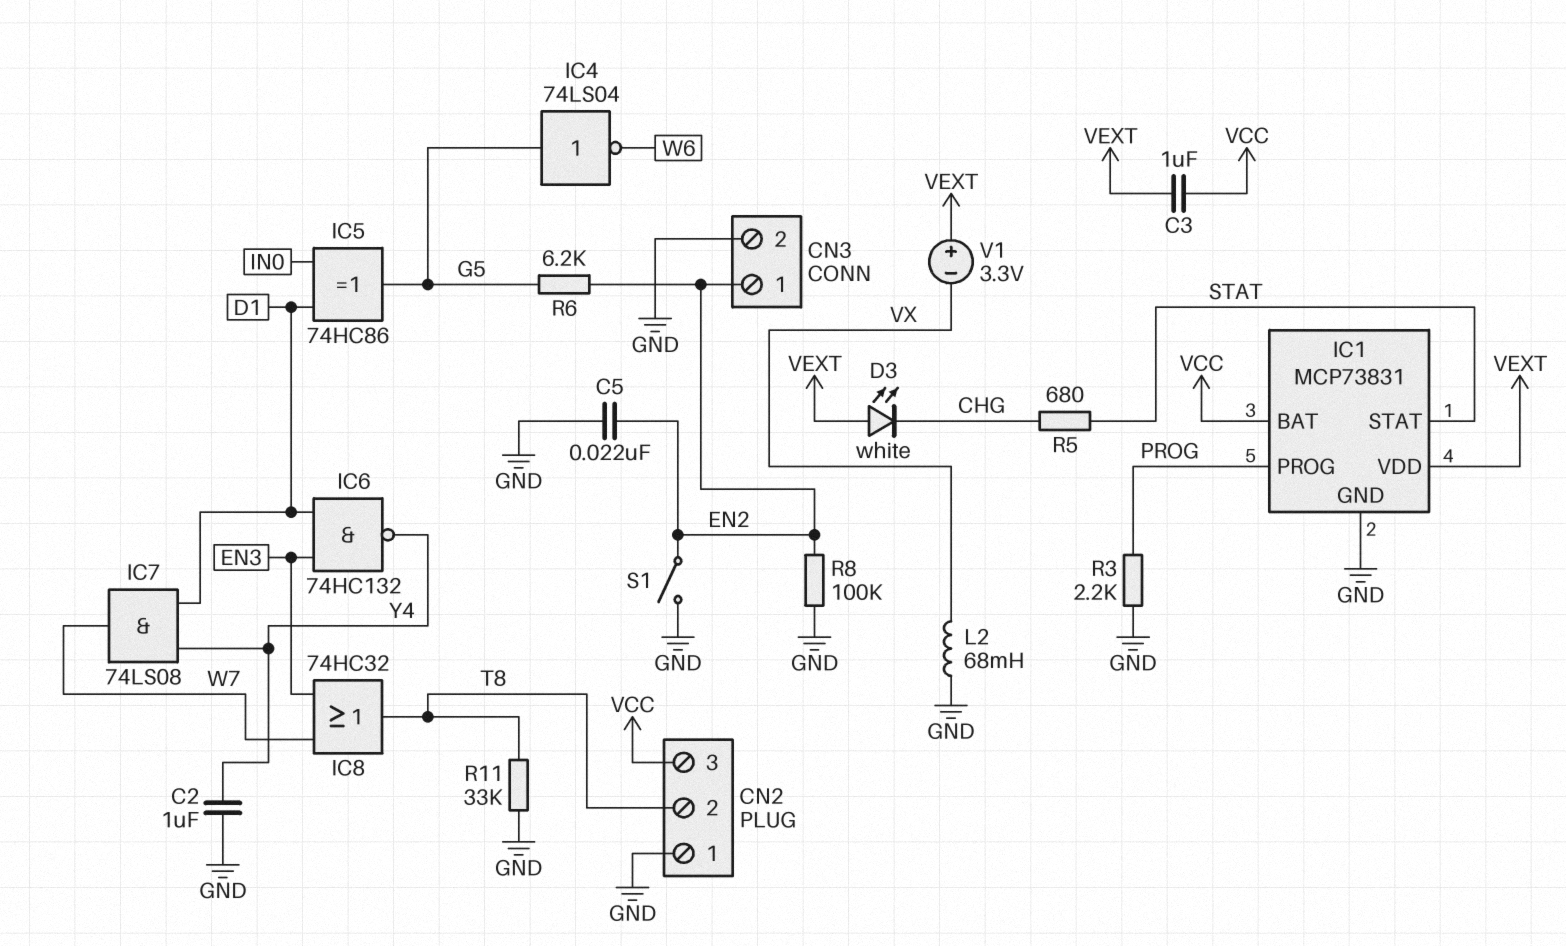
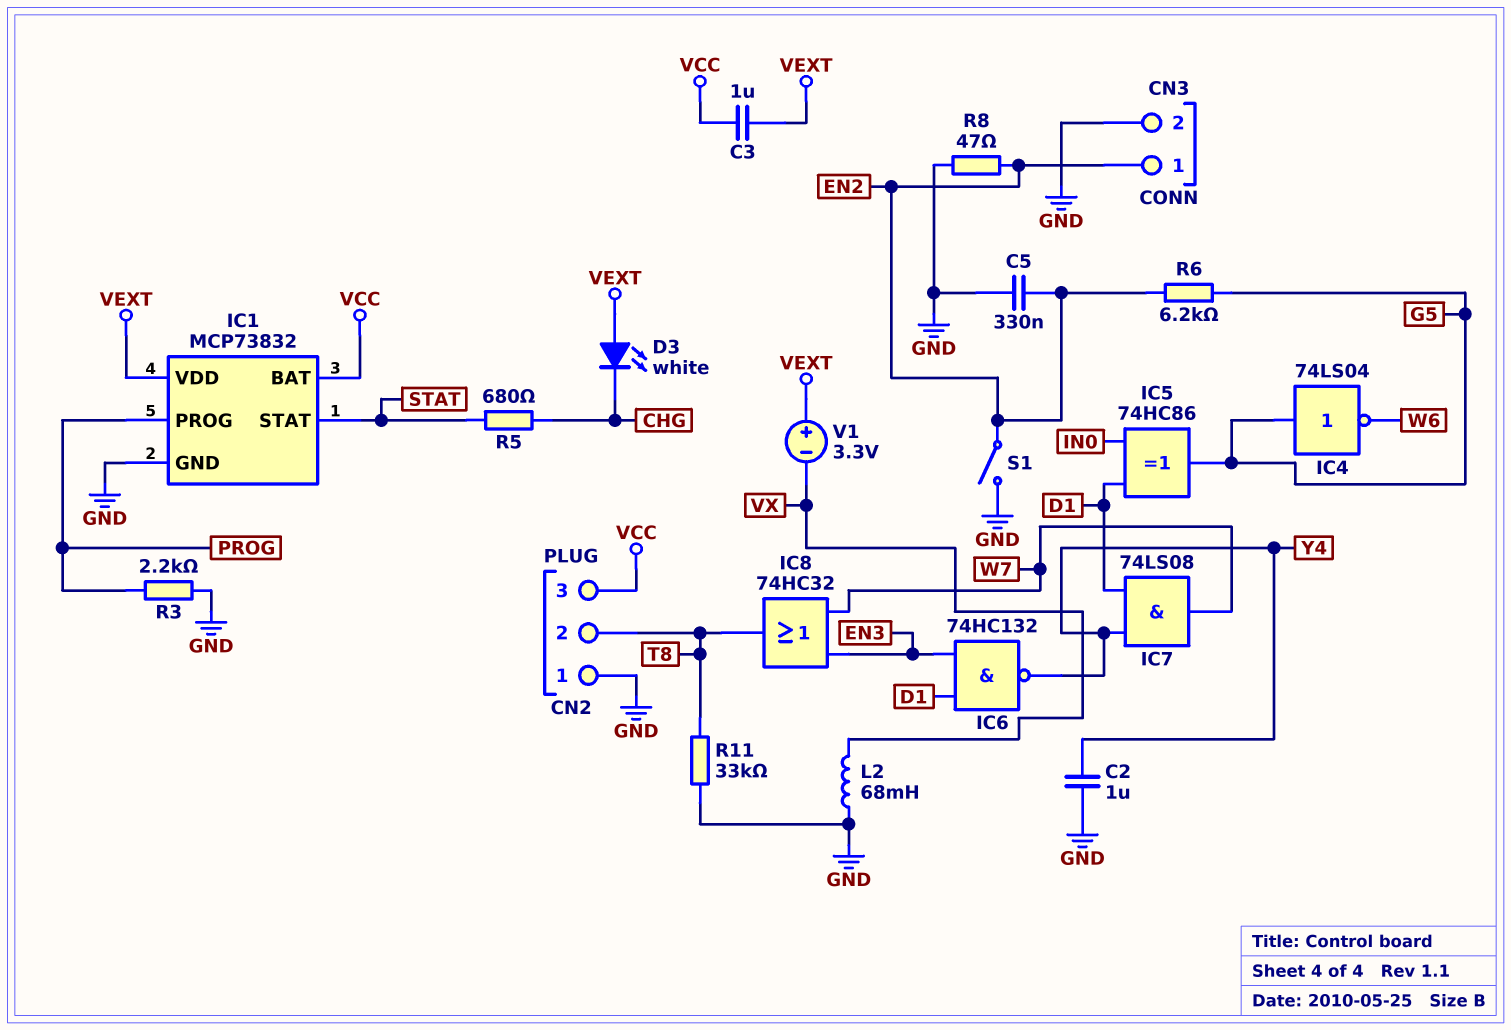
C5: 22nF (EN2, GND) -> 330nF (EN2, GND)
IC1: MCP73831 -> MCP73832
R8: 100k (EN2, GND) -> 47 (EN2, GND)

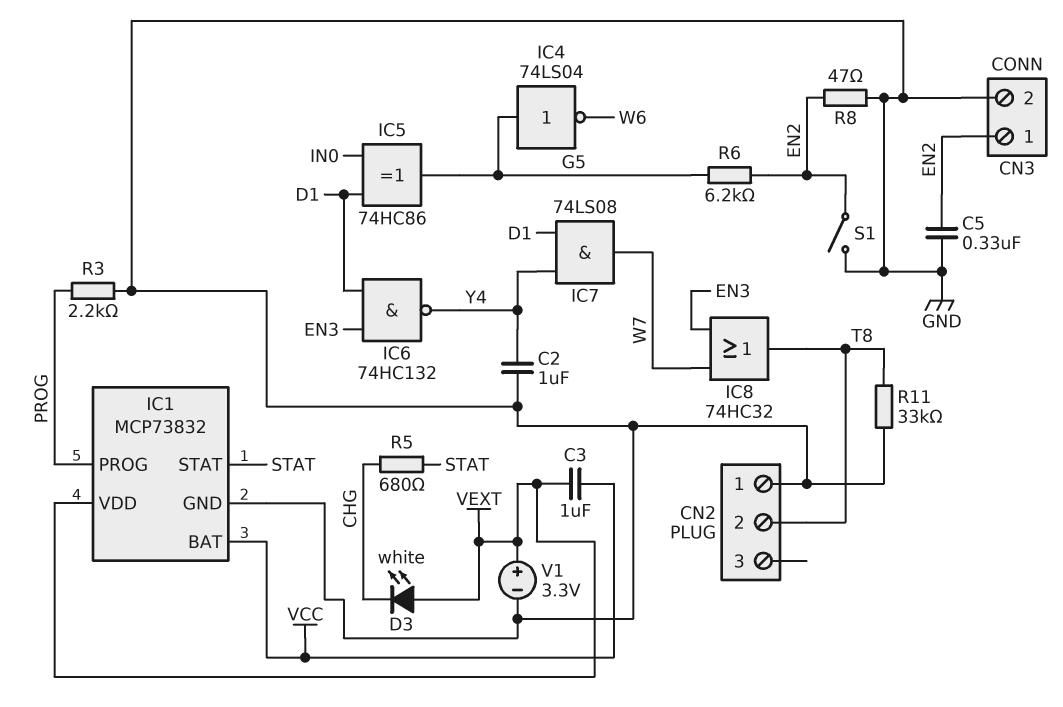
CN2 pin 3: VCC -> none
L2: 68mH (GND, VX) -> none
V1: 3.3V (plus VEXT, minus VX) -> 3.3V (plus VEXT, minus GND)

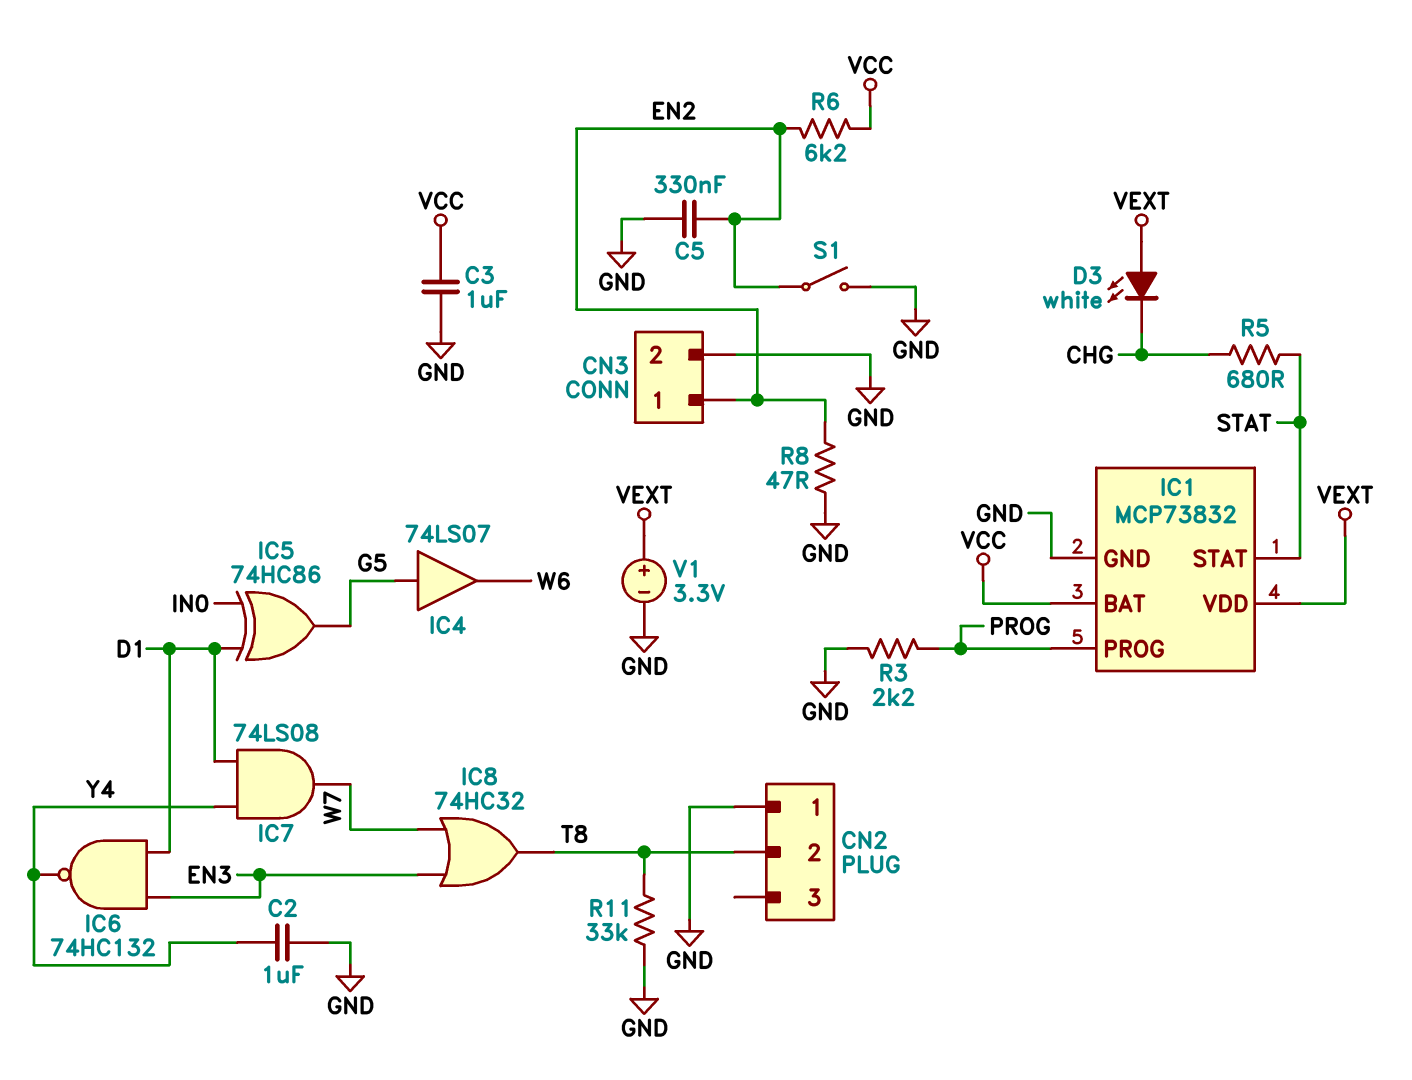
C3: 1uF (VCC, VEXT) -> 1uF (GND, VCC)
IC4: NOT 74LS04 (in G5, out W6) -> buffer 74LS07 (in G5, out W6)
R6: 6.2k (EN2, G5) -> 6.2k (EN2, VCC)

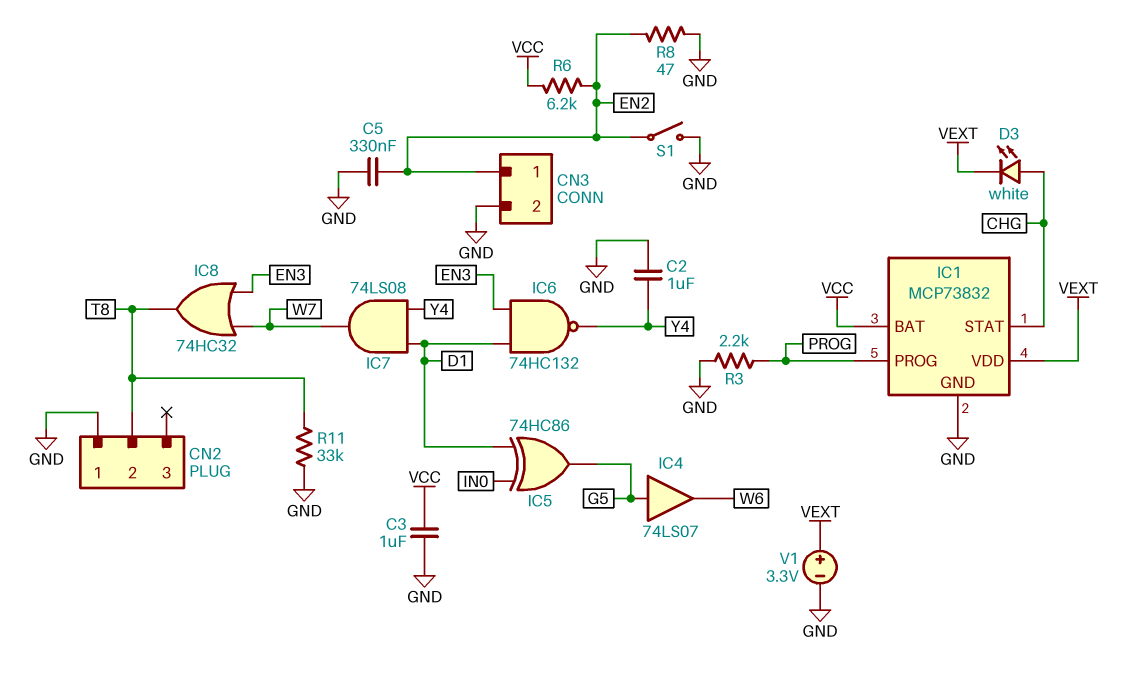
D3: LED white (A VEXT, K CHG) -> LED white (A CHG, K VEXT)
IC1 pin STAT: STAT -> CHG
R5: 680 (CHG, STAT) -> none

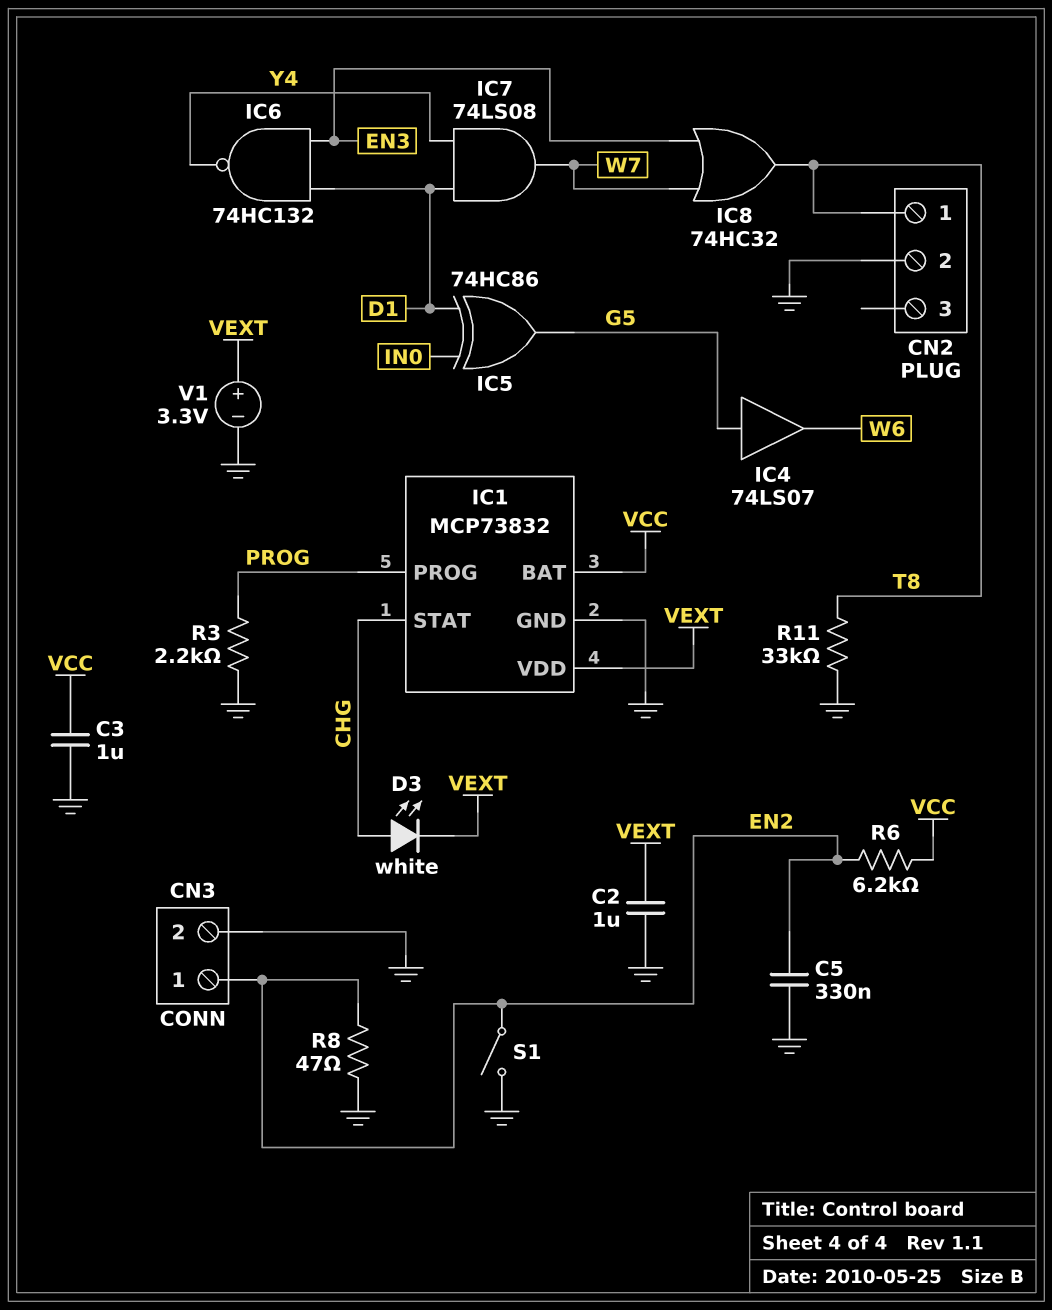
C2: 1uF (GND, Y4) -> 1uF (GND, VEXT)
CN2 pin 1: GND -> T8
CN2 pin 2: T8 -> GND

